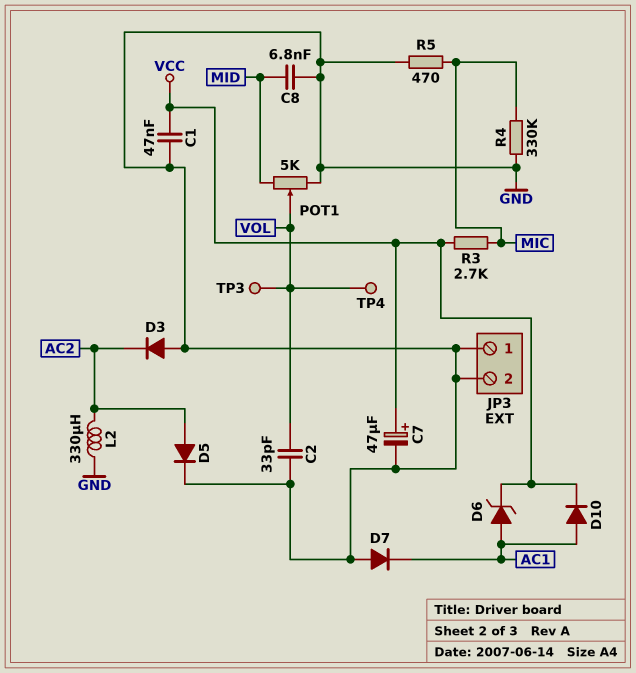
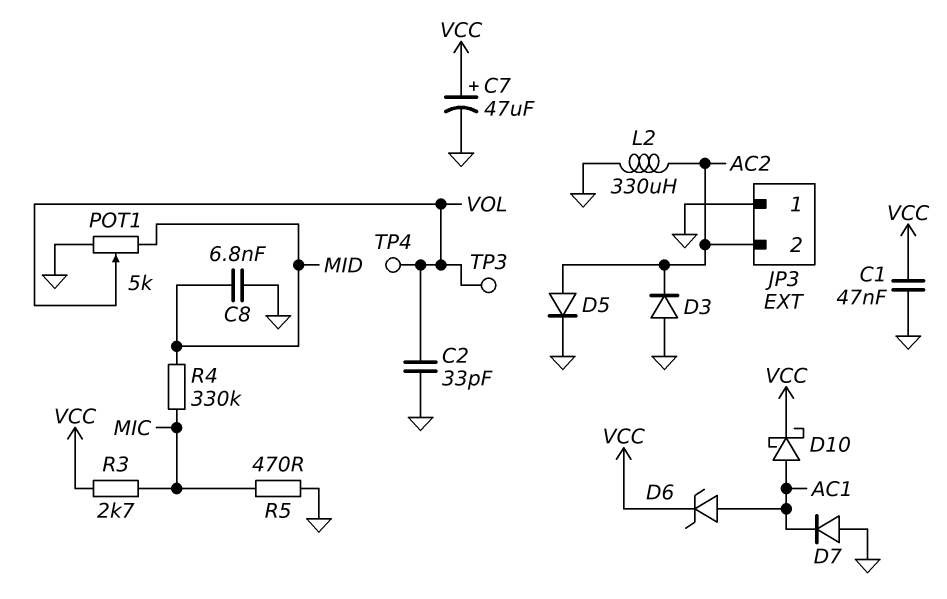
D10: diode (A AC1, K VCC) -> schottky (A AC1, K VCC)
JP3 pin 2: GND -> AC2
R4: 330k (GND, MIC) -> 330k (MIC, MID)

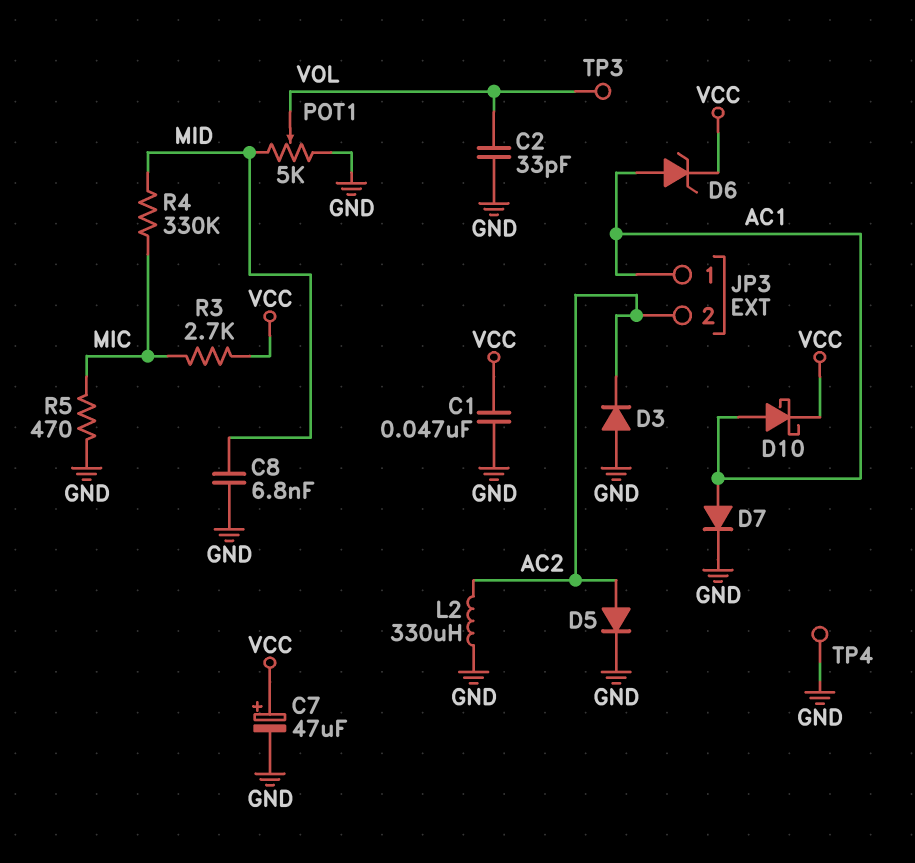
D7: diode (A GND, K AC1) -> diode (A AC1, K GND)
JP3 pin 1: GND -> AC1
TP4: test point (VOL) -> test point (GND)

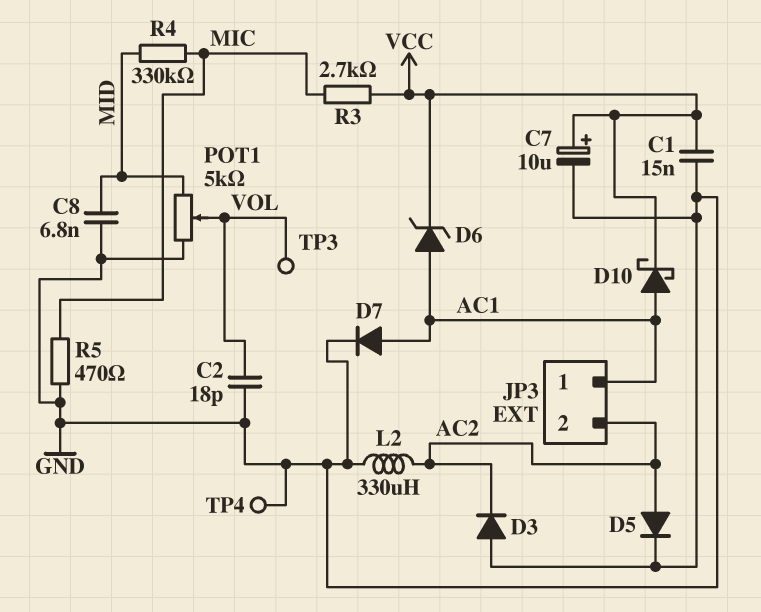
C1: 47nF (GND, VCC) -> 15nF (GND, VCC)
C2: 33pF (GND, VOL) -> 18pF (GND, VOL)
C7: 47uF (plus VCC, minus GND) -> 10uF (plus VCC, minus GND)

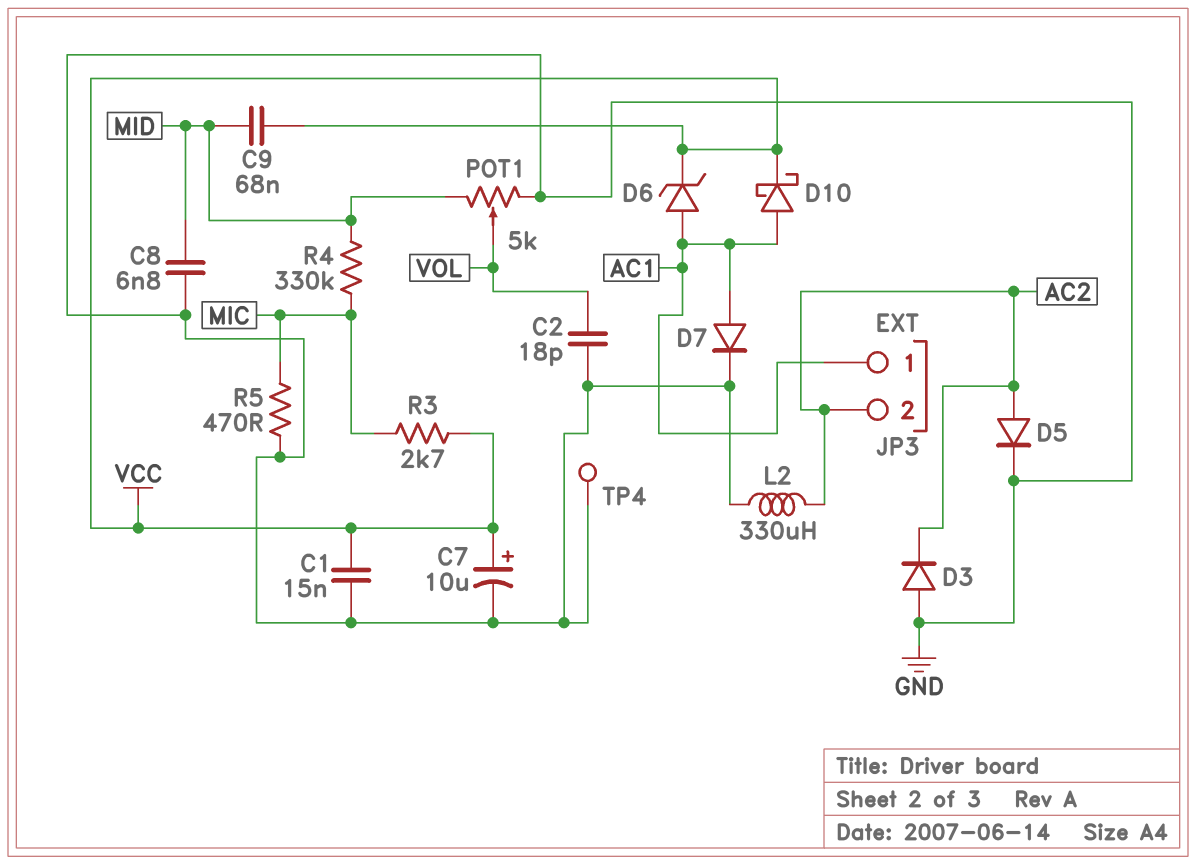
C9: none -> 68nF (MID, VCC)
TP3: test point (VOL) -> none

